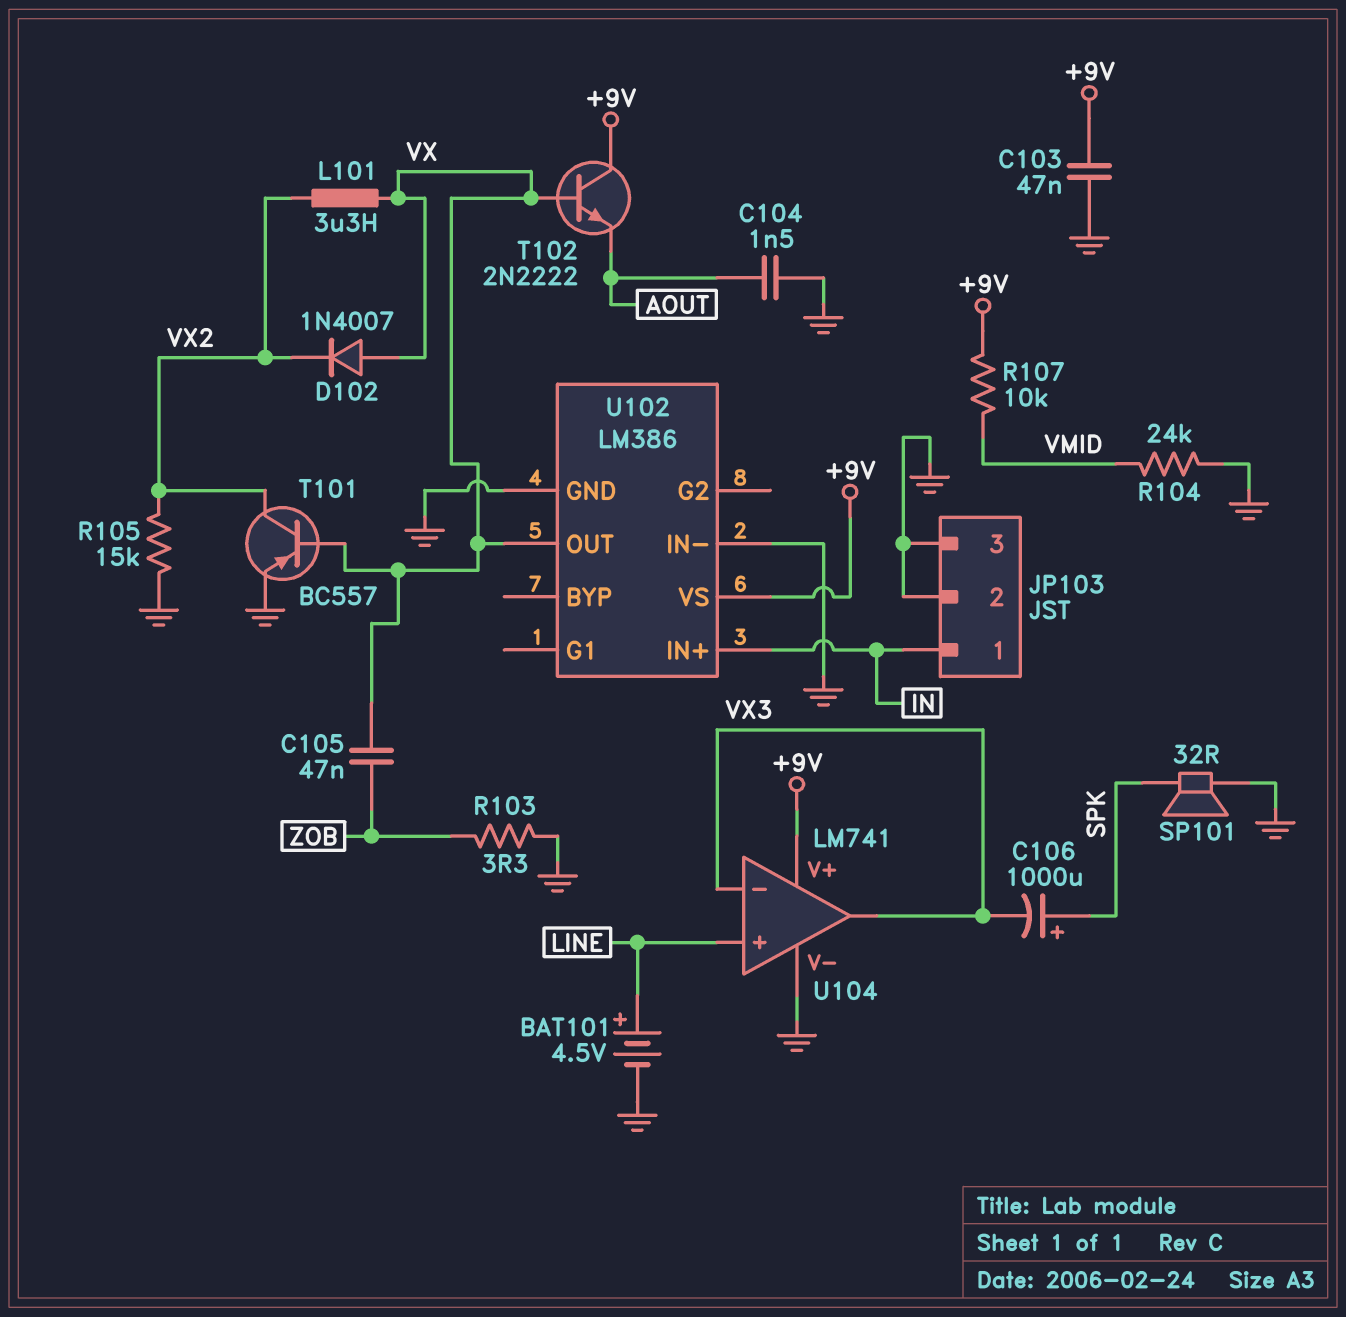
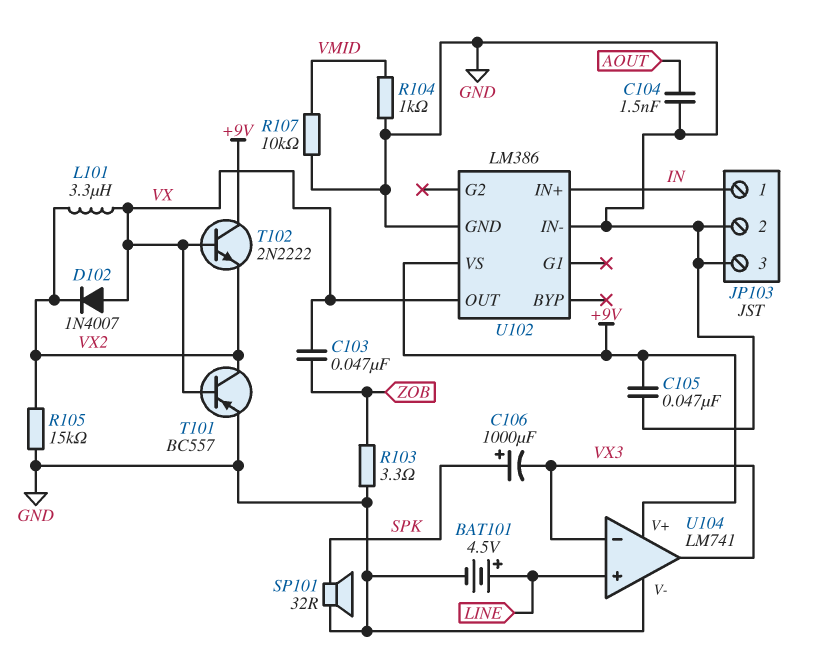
C103: 47nF (+9V, GND) -> 47nF (VX, ZOB)
C105: 47nF (VX, ZOB) -> 47nF (+9V, GND)
R104: 24k (GND, VMID) -> 1k (GND, VMID)
R107: 10k (+9V, VMID) -> 10k (GND, VMID)
T102: NPN 2N2222 (B VX, C +9V, E AOUT) -> NPN 2N2222 (B VX, C +9V, E VX2)

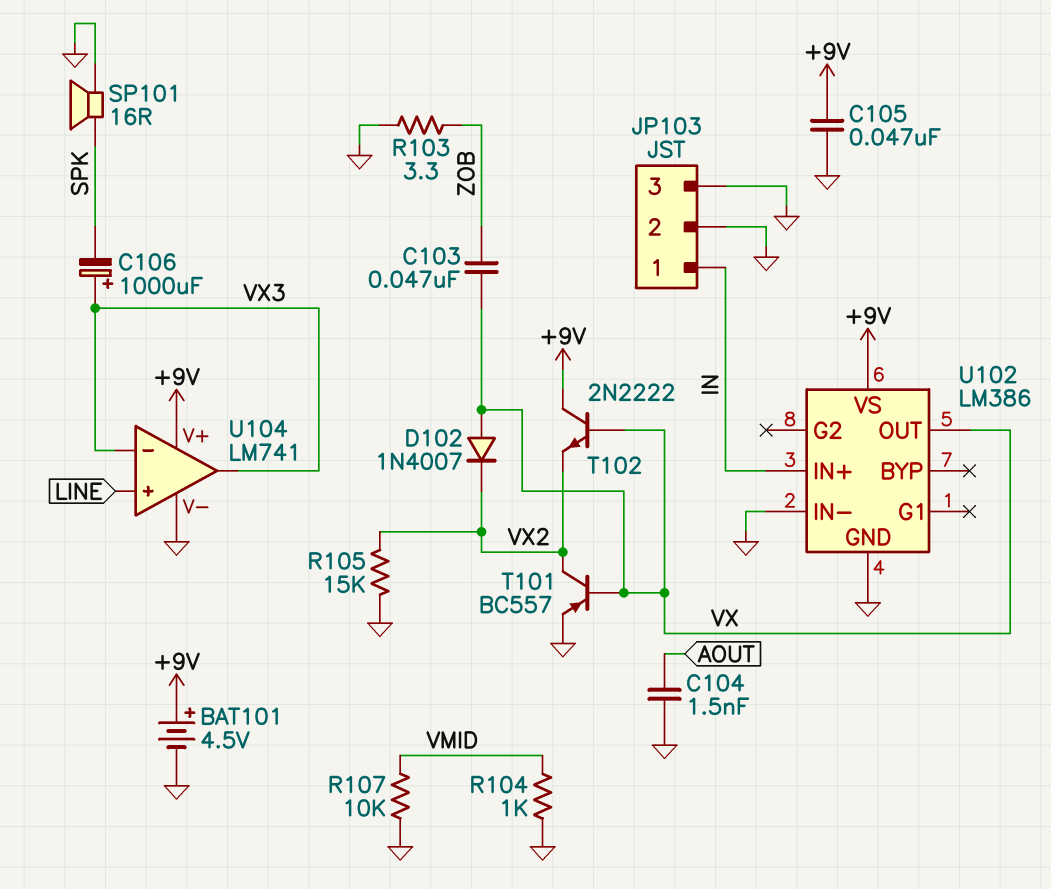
BAT101: 4.5V (plus LINE, minus GND) -> 4.5V (plus +9V, minus GND)
C106: 1000uF (plus SPK, minus VX3) -> 1000uF (plus VX3, minus SPK)
L101: 3.3uH (VX, VX2) -> none
SP101: speaker 32R (GND, SPK) -> speaker 16R (GND, SPK)

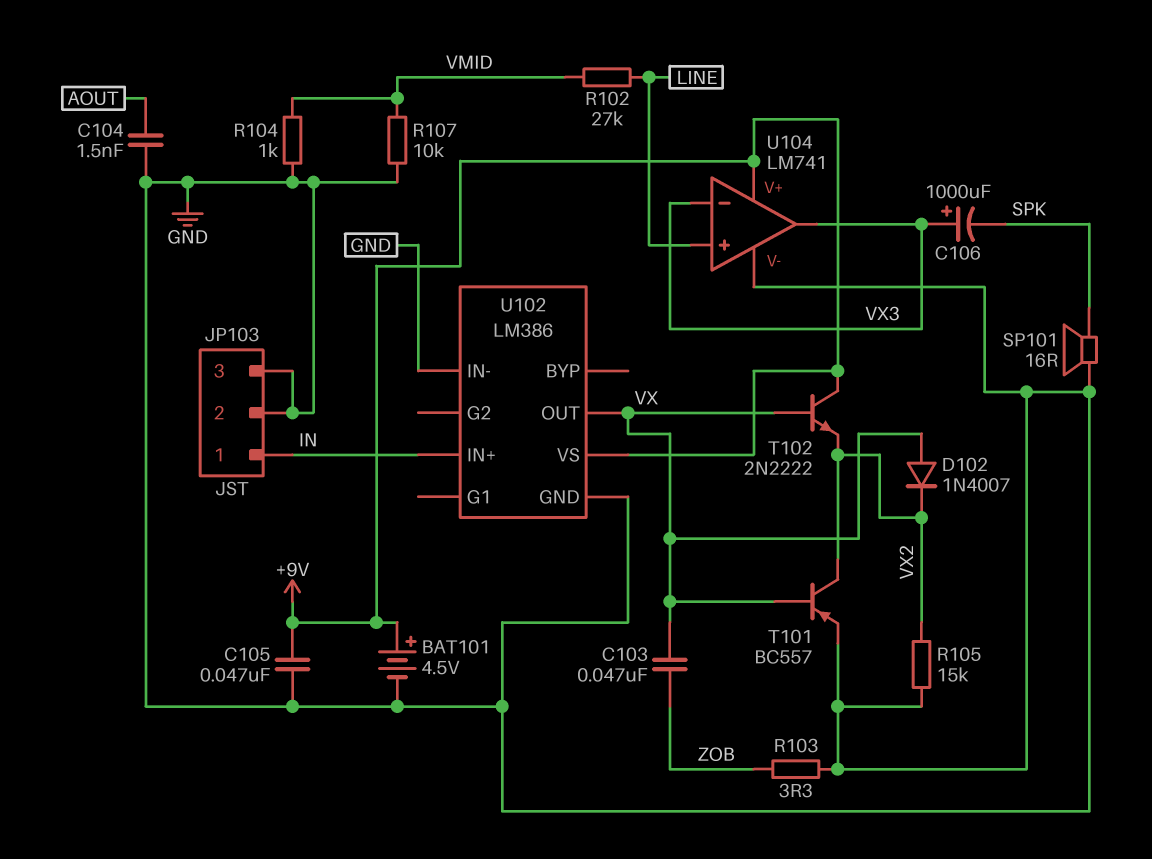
R102: none -> 27k (LINE, VMID)

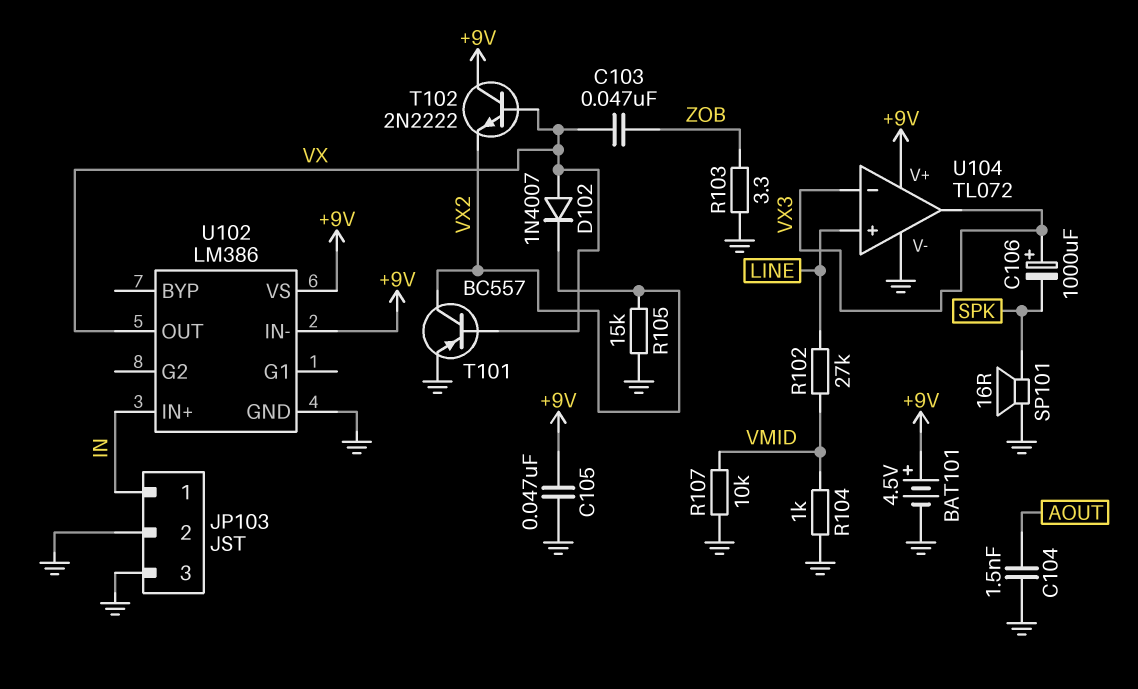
U102 pin IN-: GND -> +9V
U104: LM741 -> TL072

